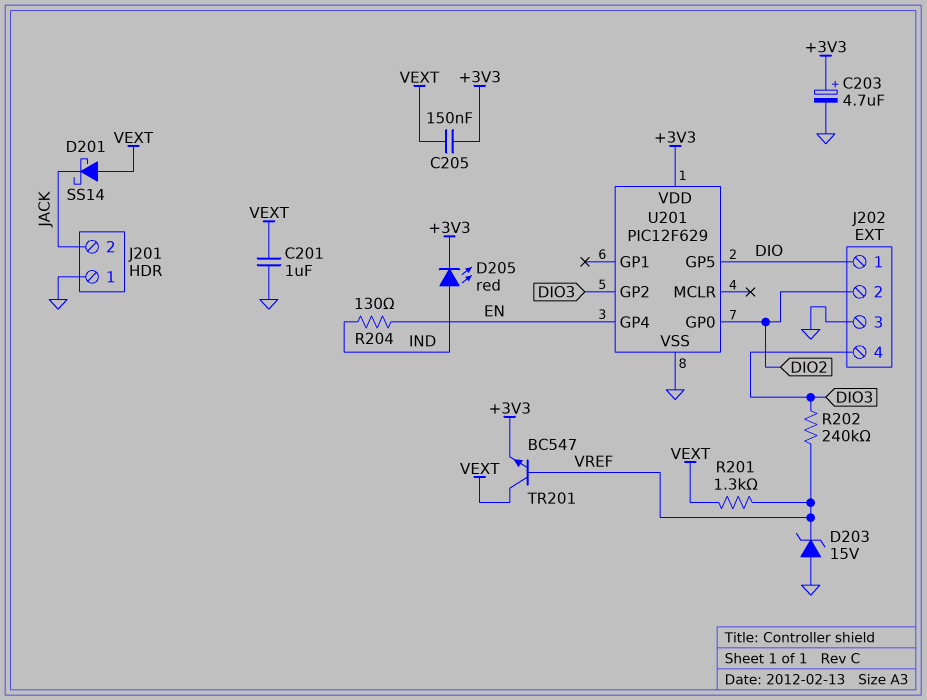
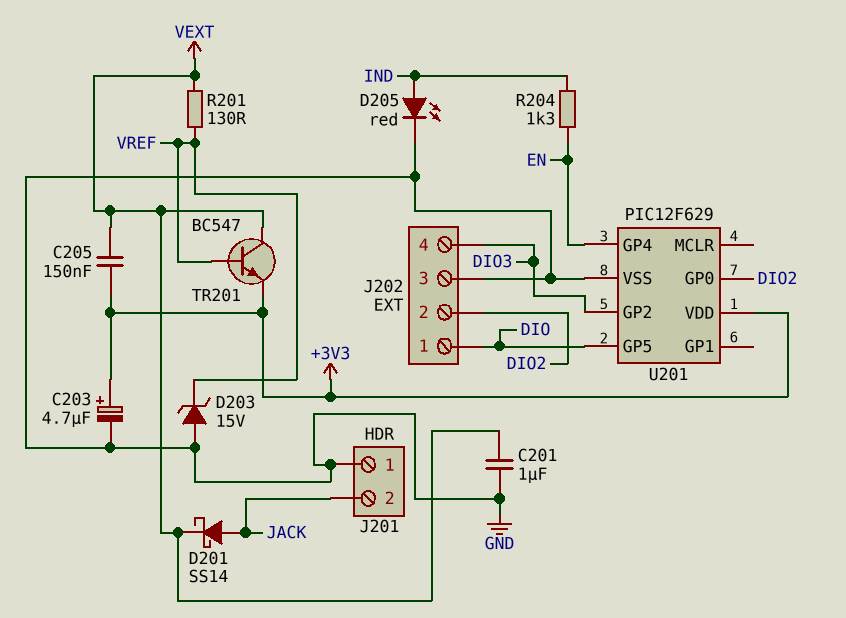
D201: schottky SS14 (A VEXT, K JACK) -> schottky SS14 (A JACK, K VEXT)
D205: LED red (A IND, K +3V3) -> LED red (A IND, K GND)
R201: 1.3k (VEXT, VREF) -> 130 (VEXT, VREF)
R202: 240k (DIO3, VREF) -> none
R204: 130 (EN, IND) -> 1.3k (EN, IND)

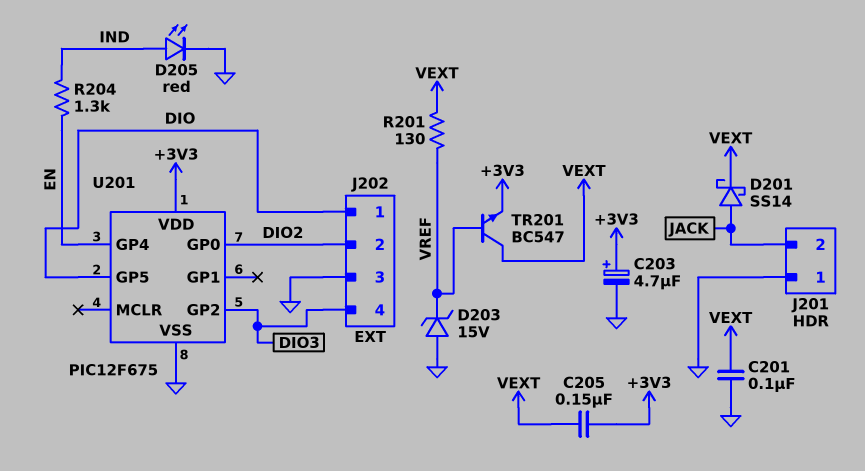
C201: 1uF (GND, VEXT) -> 100nF (GND, VEXT)
U201: PIC12F629 -> PIC12F675

